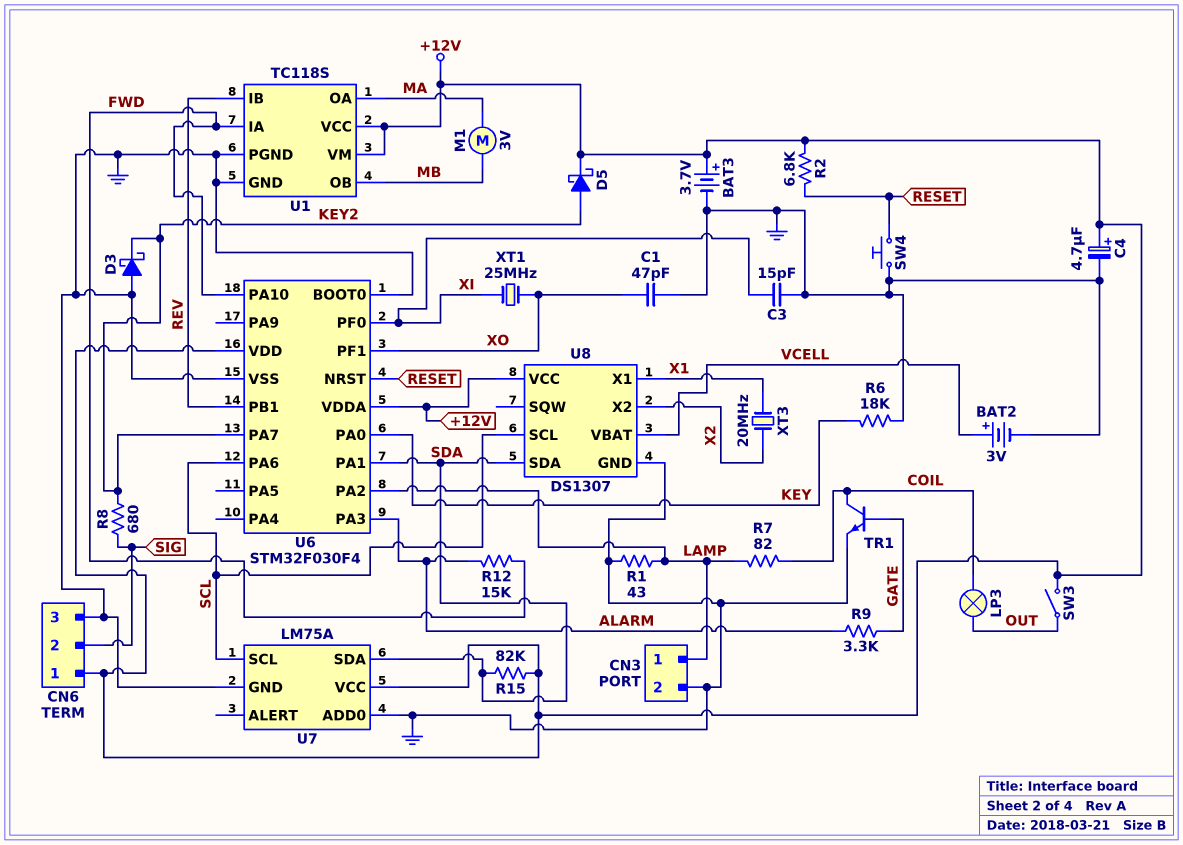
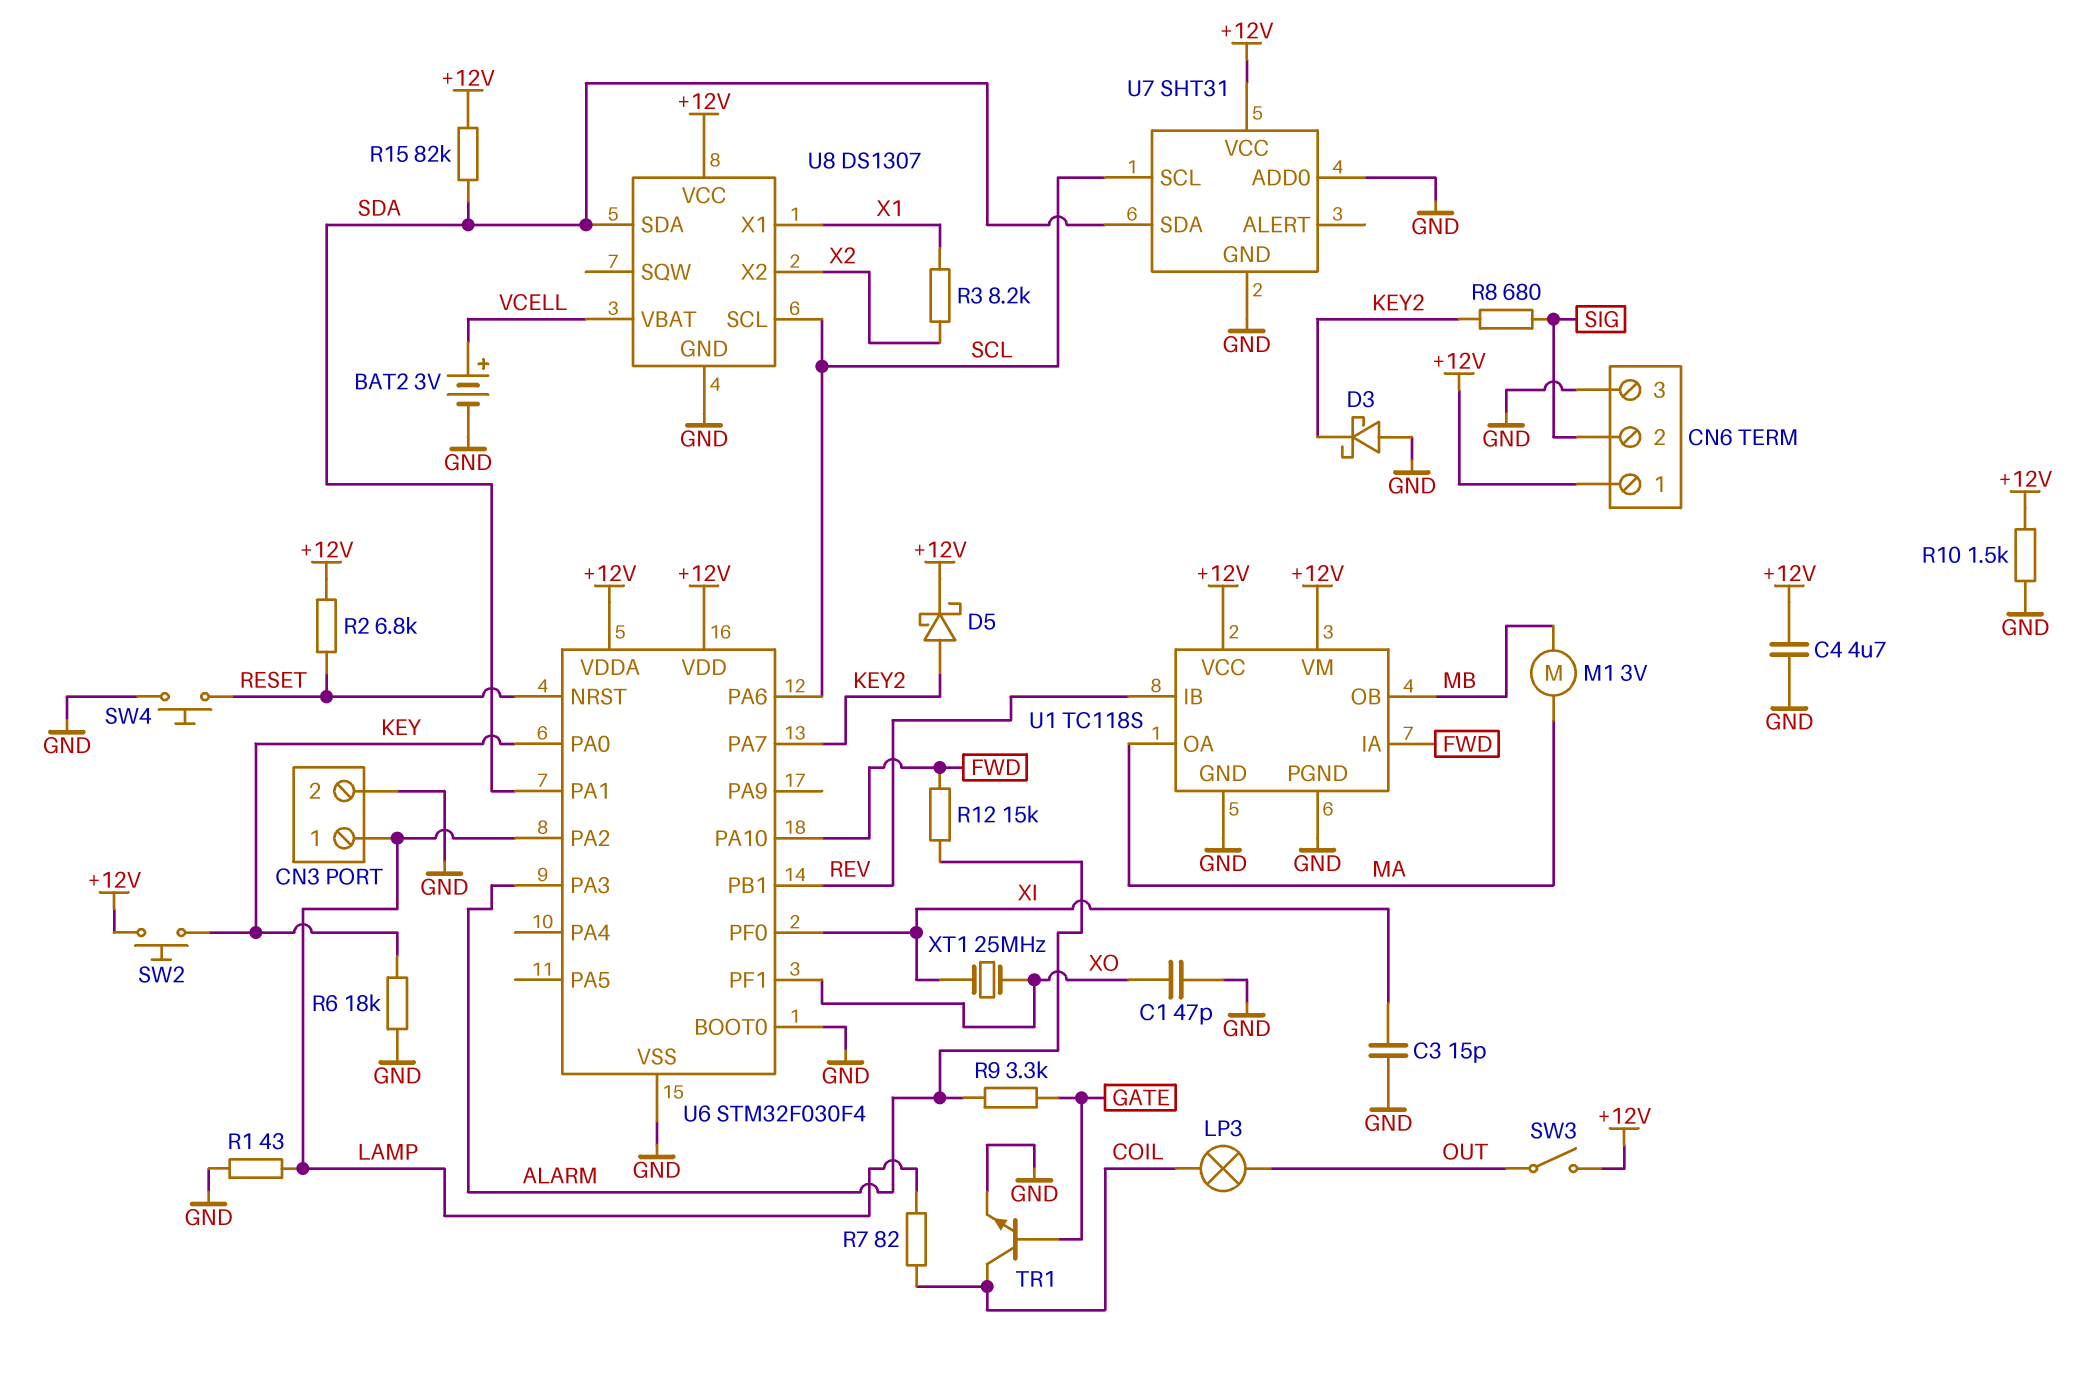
BAT3: 3.7V (plus +12V, minus GND) -> none
C4: 4.7uF (plus +12V, minus GND) -> 4.7uF (+12V, GND)
R3: none -> 8.2k (X1, X2)
R10: none -> 1.5k (+12V, GND)
SW2: none -> button (+12V, KEY)
U7: LM75A -> SHT31
XT3: 20MHz (X1, X2) -> none

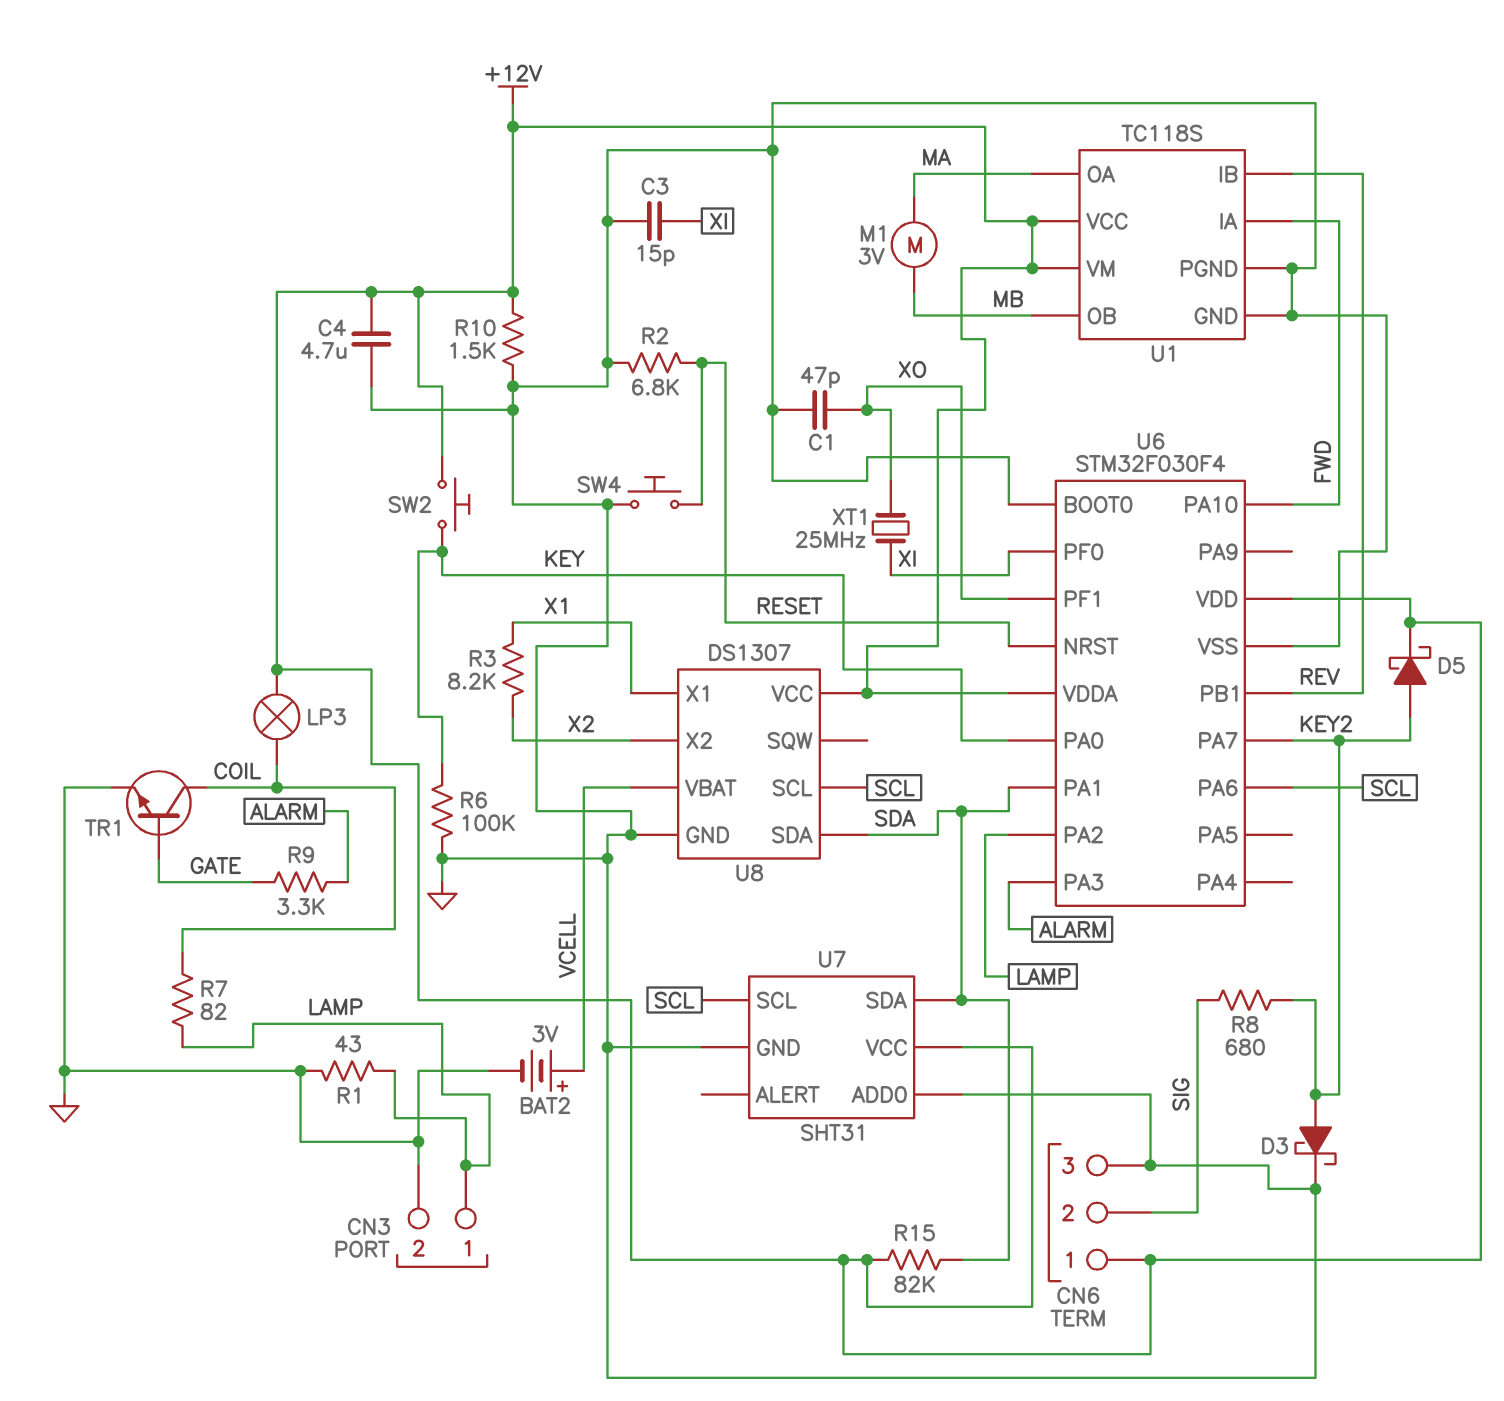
D3: schottky (A GND, K KEY2) -> schottky (A KEY2, K GND)
LP3: lamp (COIL, OUT) -> lamp (+12V, COIL)
R2: 6.8k (+12V, RESET) -> 6.8k (GND, RESET)
R6: 18k (GND, KEY) -> 100k (GND, KEY)
R12: 15k (ALARM, FWD) -> none
SW3: switch (+12V, OUT) -> none

